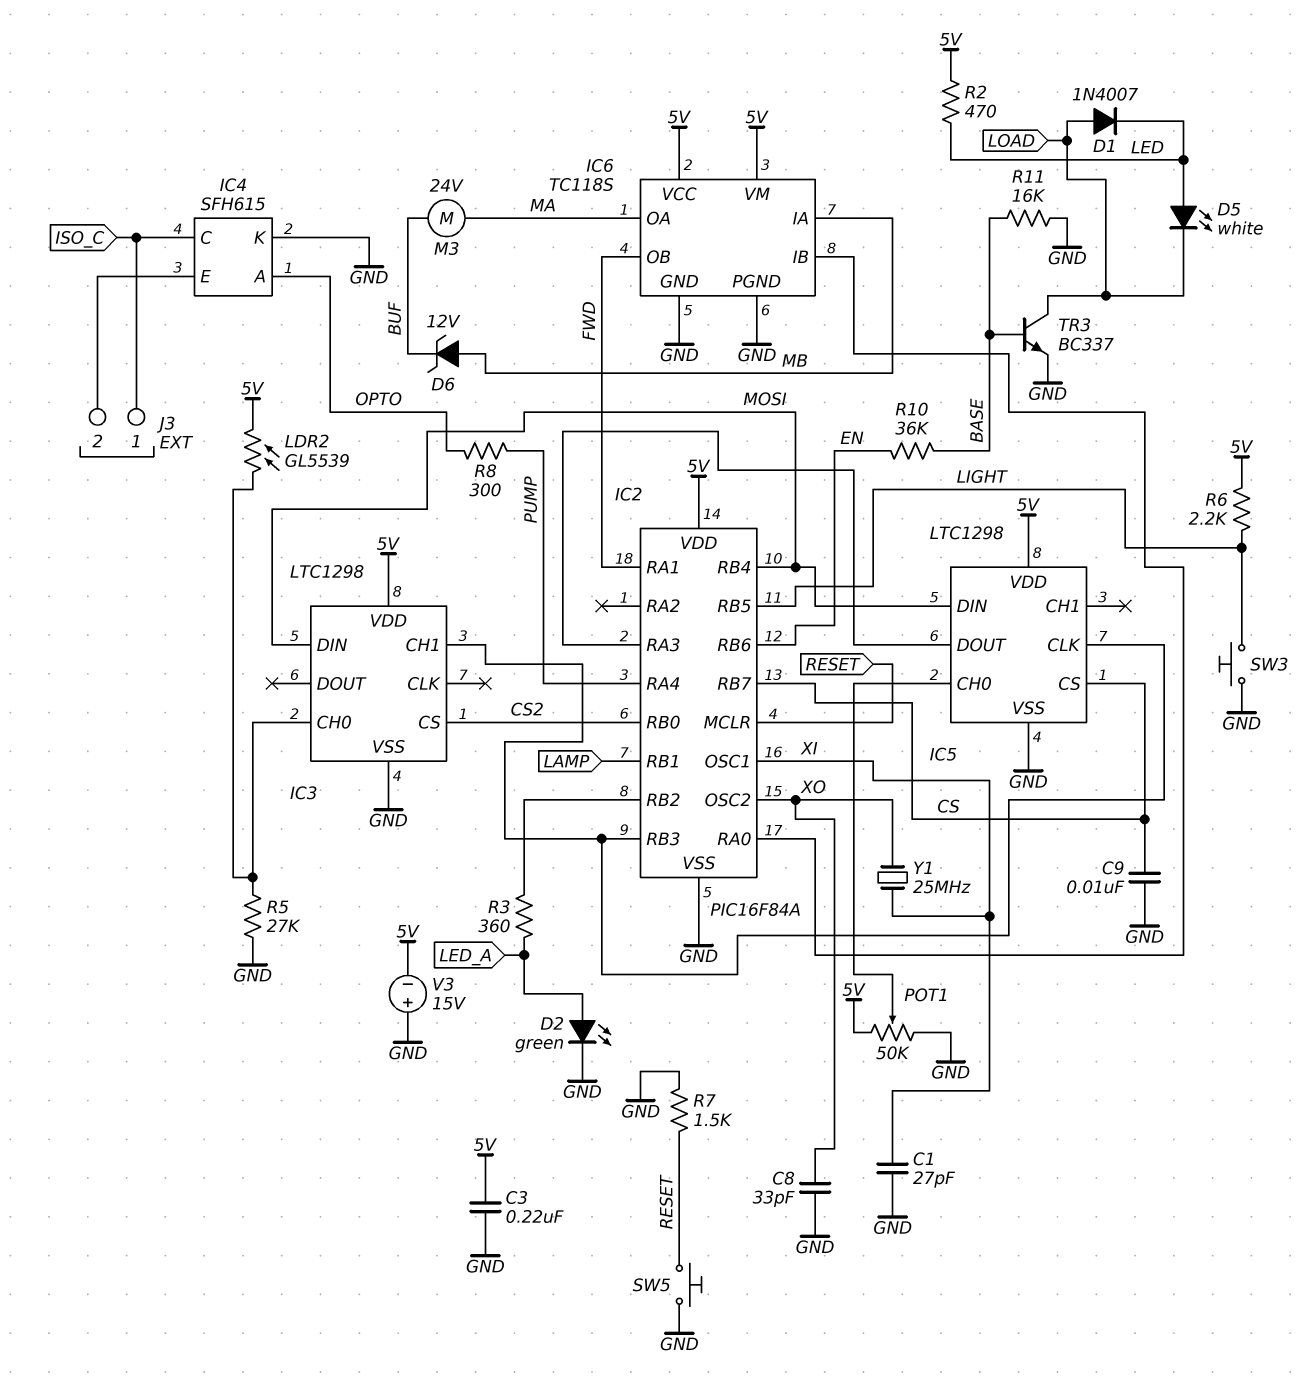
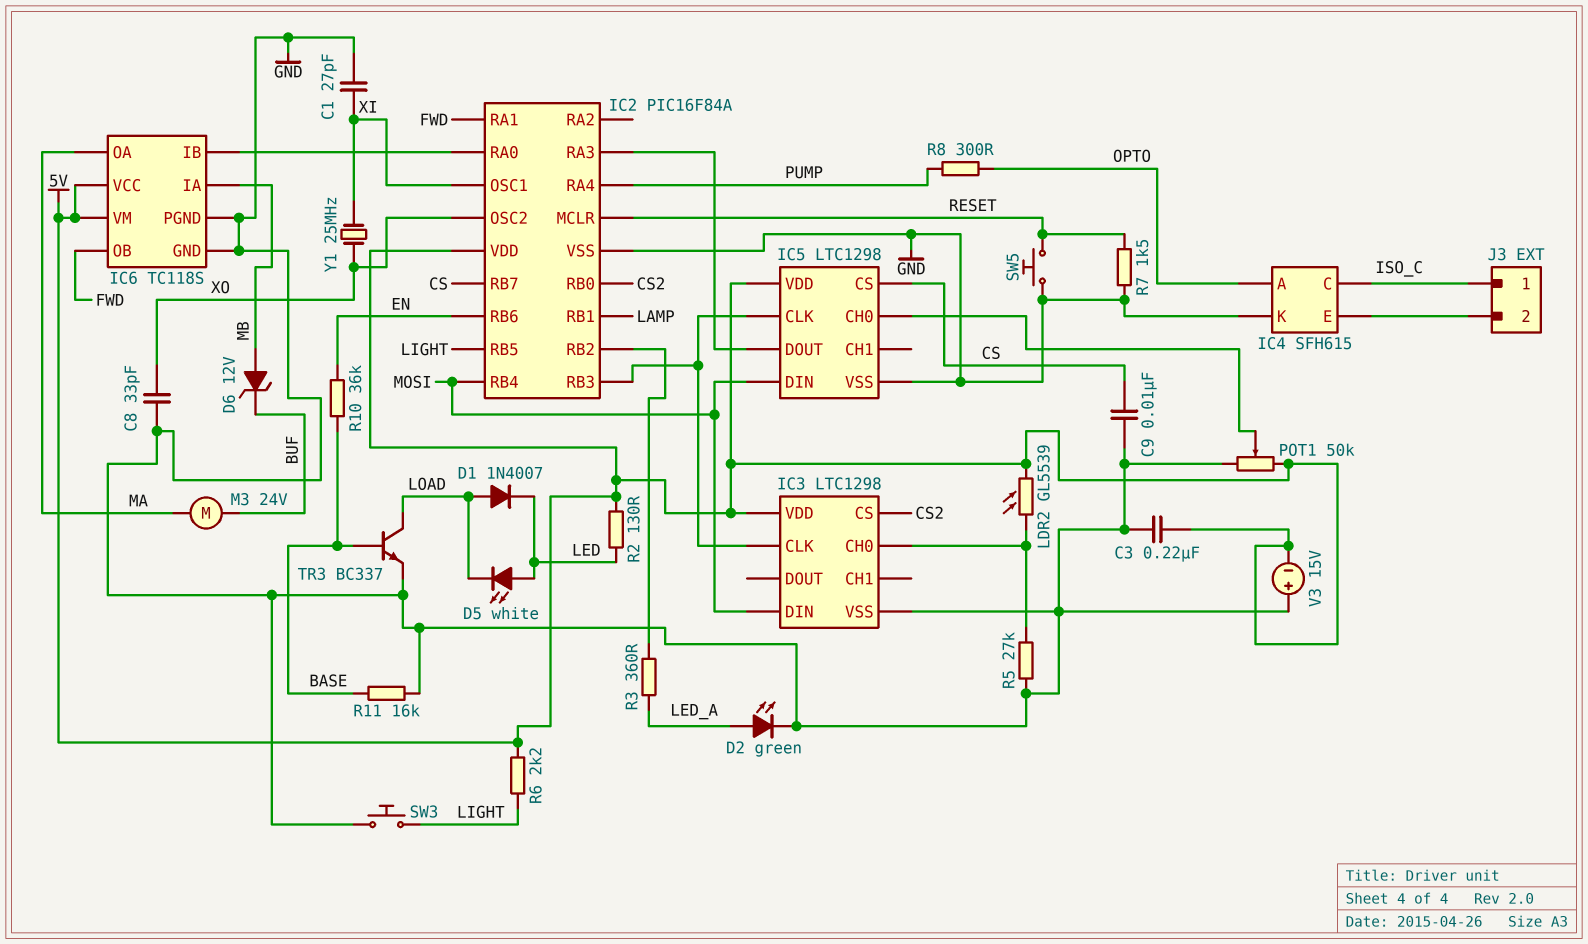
IC3 pin CH1: IC2/RB3 -> none
IC3 pin CLK: none -> IC2/RB3
R2: 470 (5V, LED) -> 130 (5V, LED)

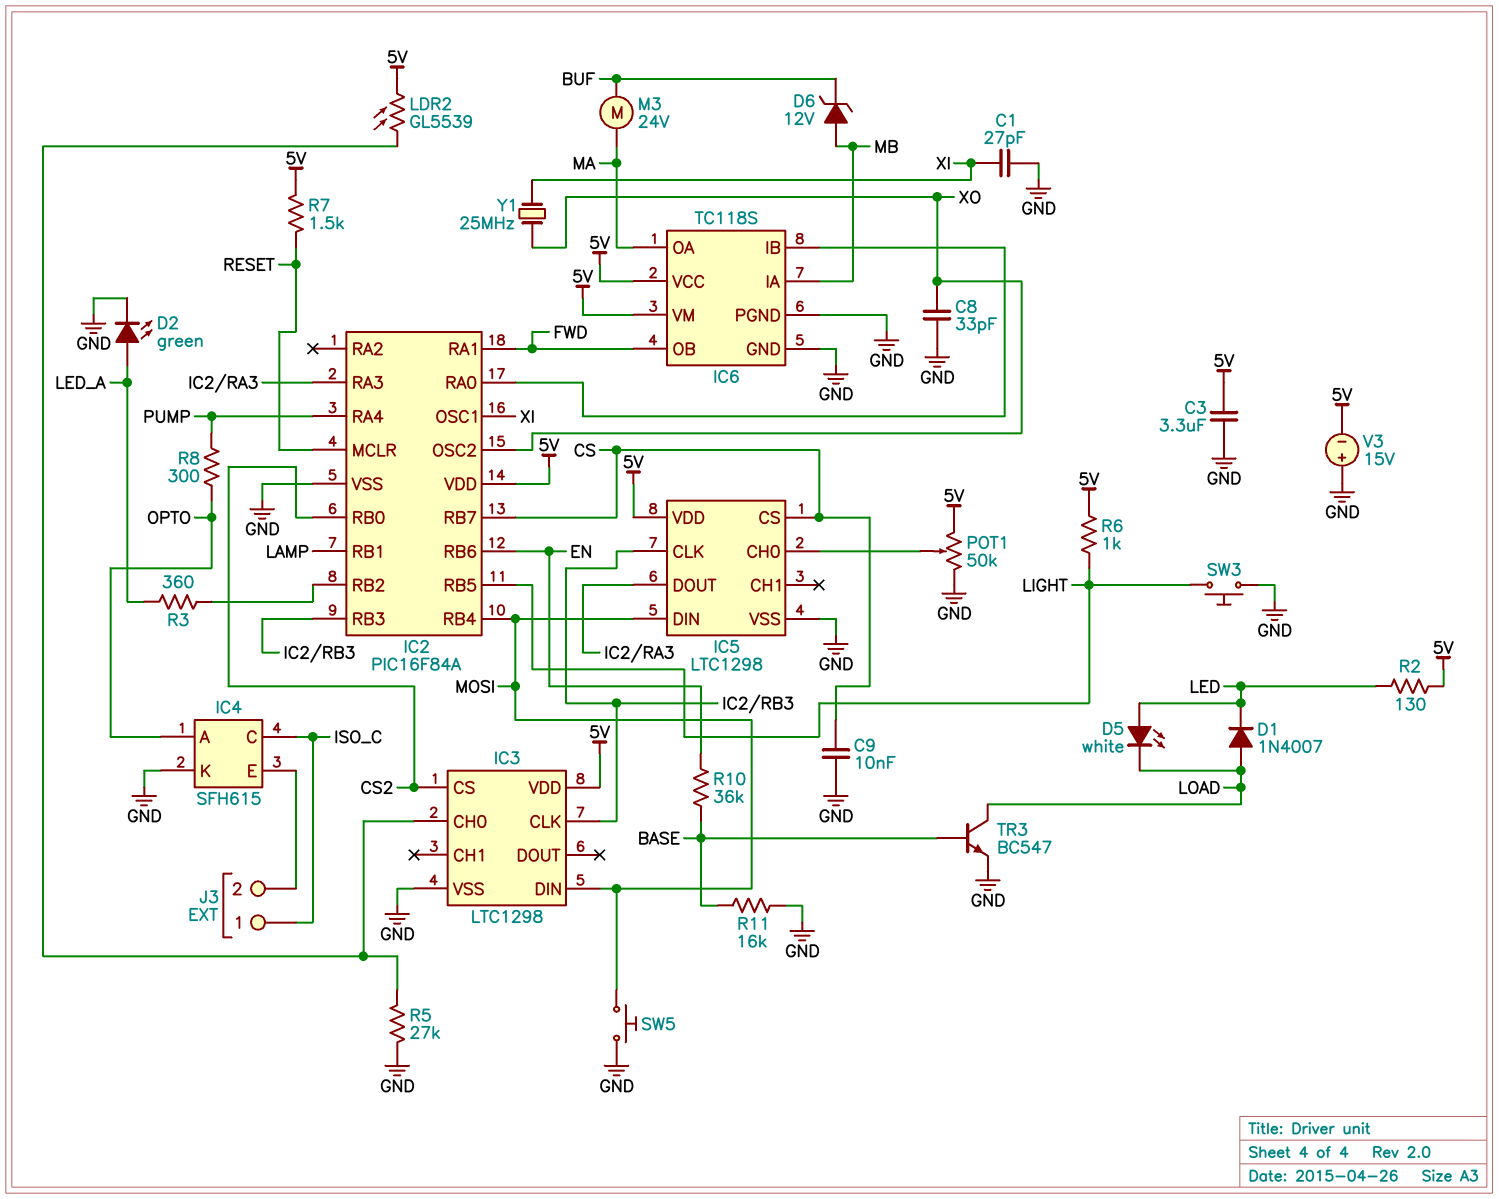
C3: 220nF (5V, GND) -> 3.3uF (5V, GND)
R6: 2.2k (5V, LIGHT) -> 1k (5V, LIGHT)
R7: 1.5k (GND, RESET) -> 1.5k (5V, RESET)
SW5: button (GND, RESET) -> button (GND, MOSI)
TR3: NPN BC337 (B BASE, C LOAD, E GND) -> NPN BC547 (B BASE, C LOAD, E GND)

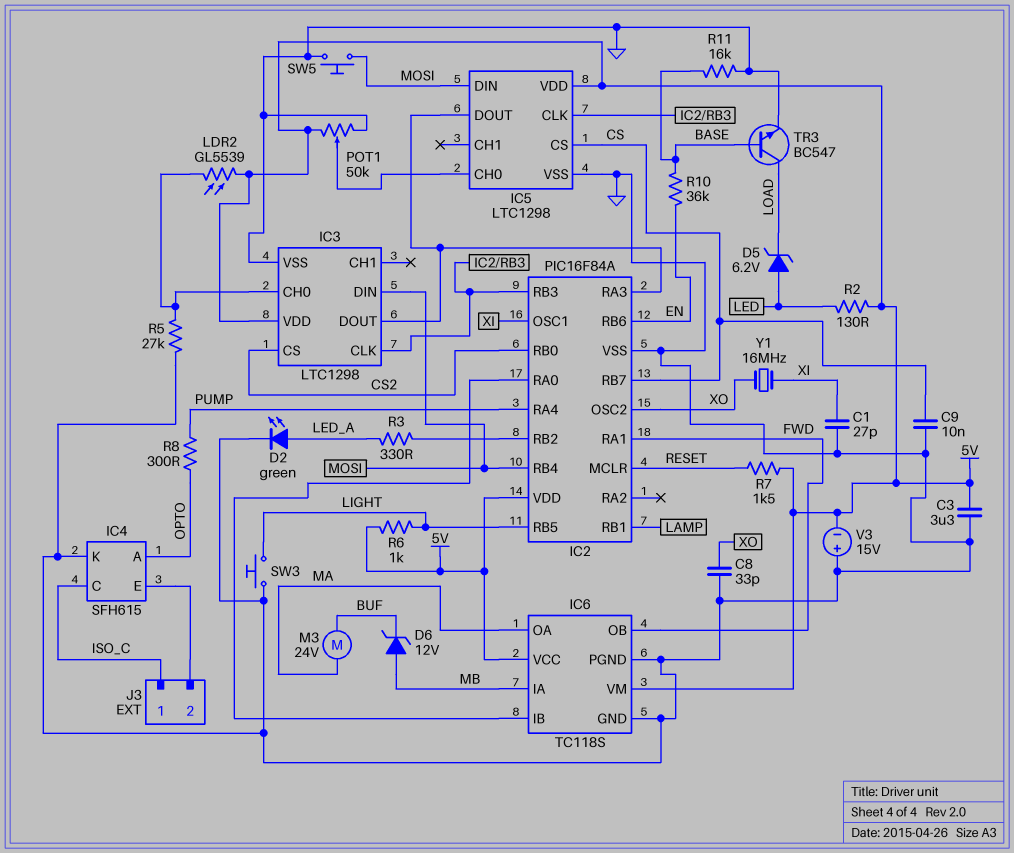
D1: diode 1N4007 (A LOAD, K LED) -> none
D5: LED white (A LED, K LOAD) -> zener 6.2V (A LED, K LOAD)
IC3 pin DOUT: none -> IC2/RA3
R3: 360 (IC2/RB2, LED_A) -> 330 (IC2/RB2, LED_A)
Y1: 25MHz (XI, XO) -> 16MHz (XI, XO)

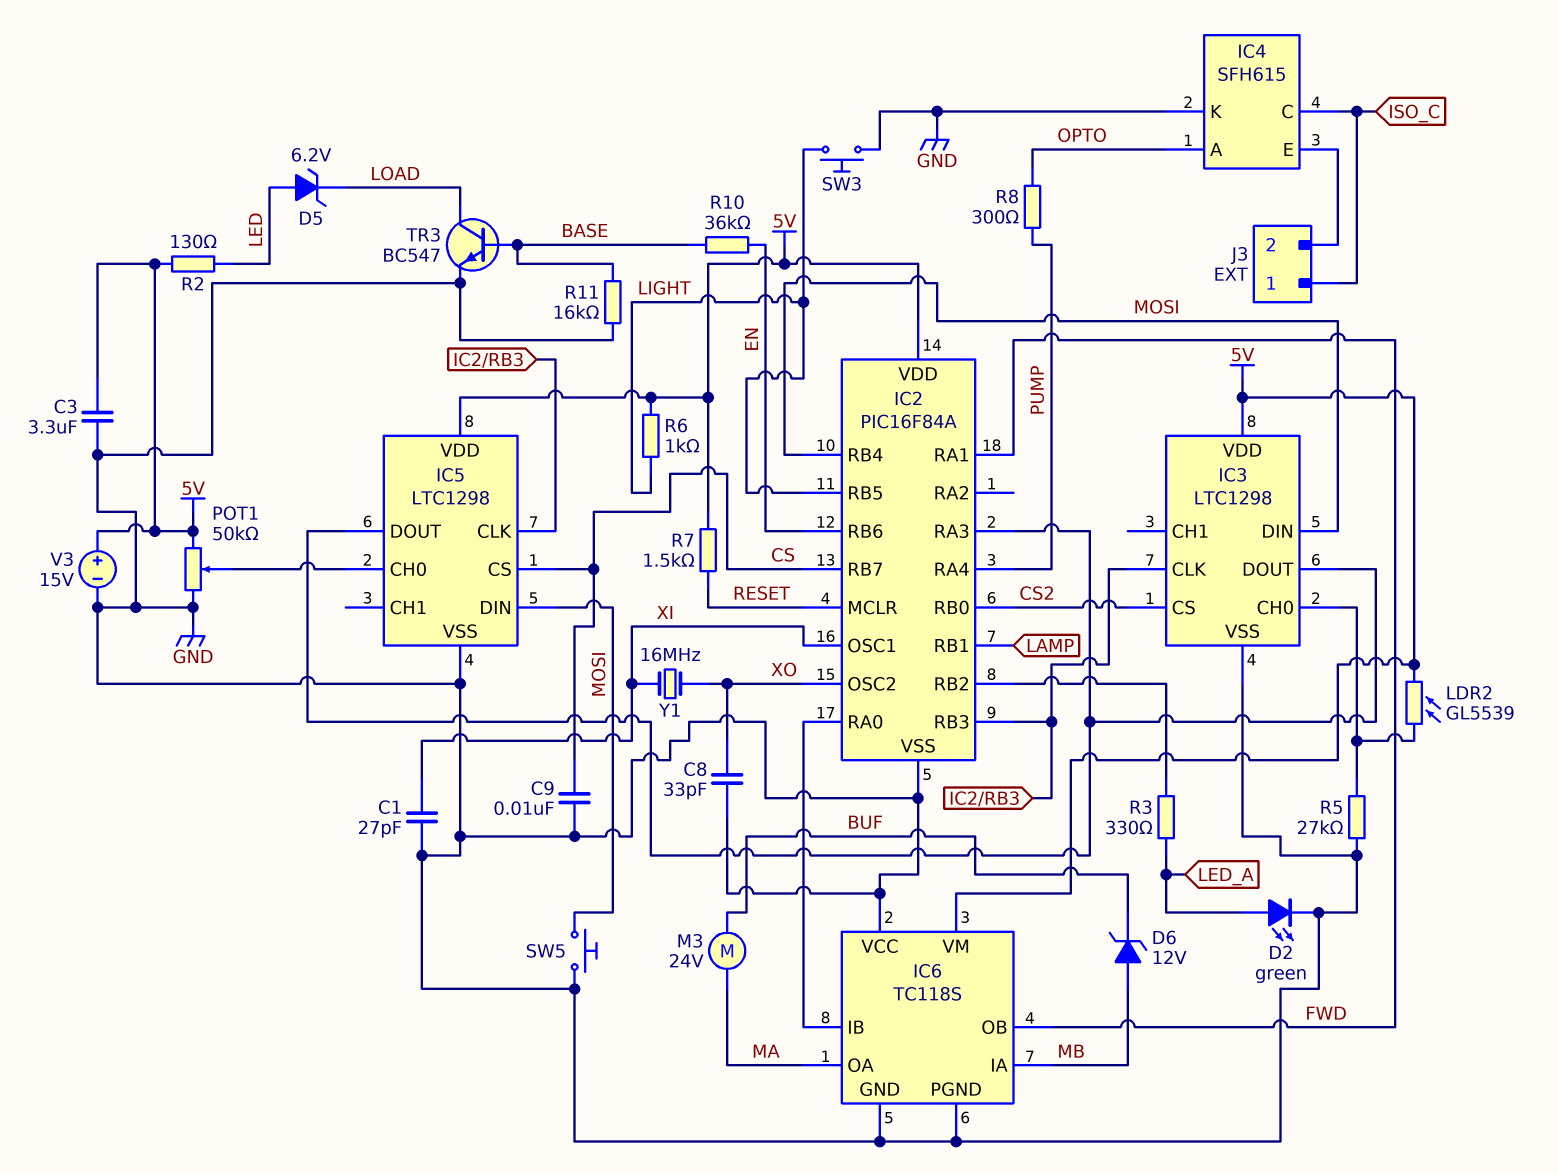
IC6 pin VCC: 5V -> GND
V3: 15V (plus GND, minus 5V) -> 15V (plus 5V, minus GND)

